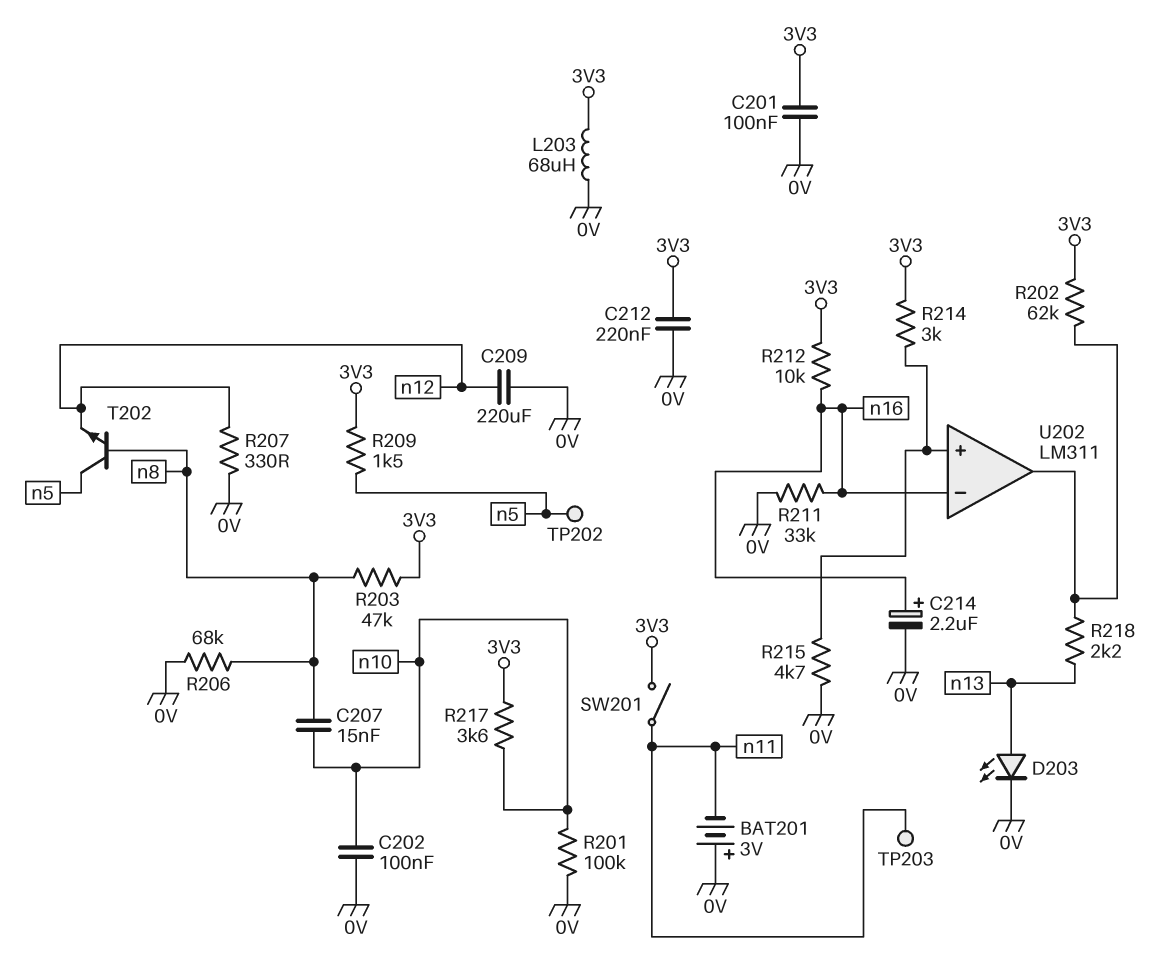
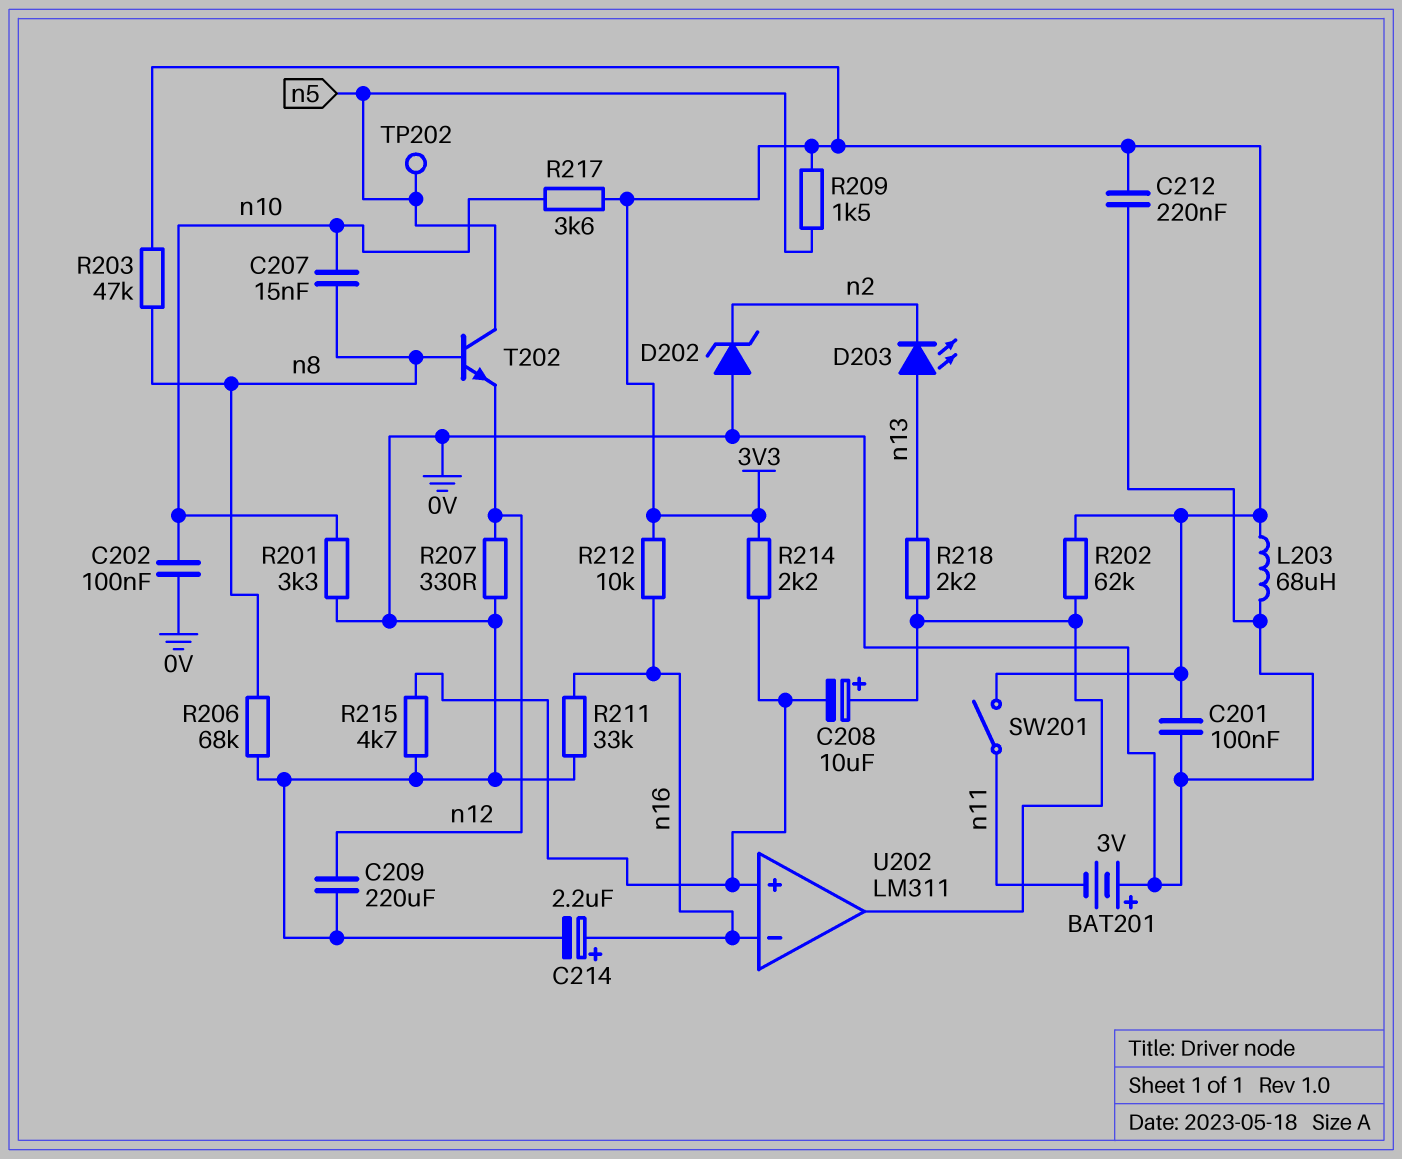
C208: none -> 10uF (plus U202/out, minus U202/in+)
D202: none -> zener (A 0V, K n2)
D203: LED (A n13, K 0V) -> LED (A n13, K n2)
R201: 100k (0V, n10) -> 3.3k (0V, n10)
R214: 3k (3V3, U202/in+) -> 2.2k (3V3, U202/in+)
TP203: test point (n11) -> none

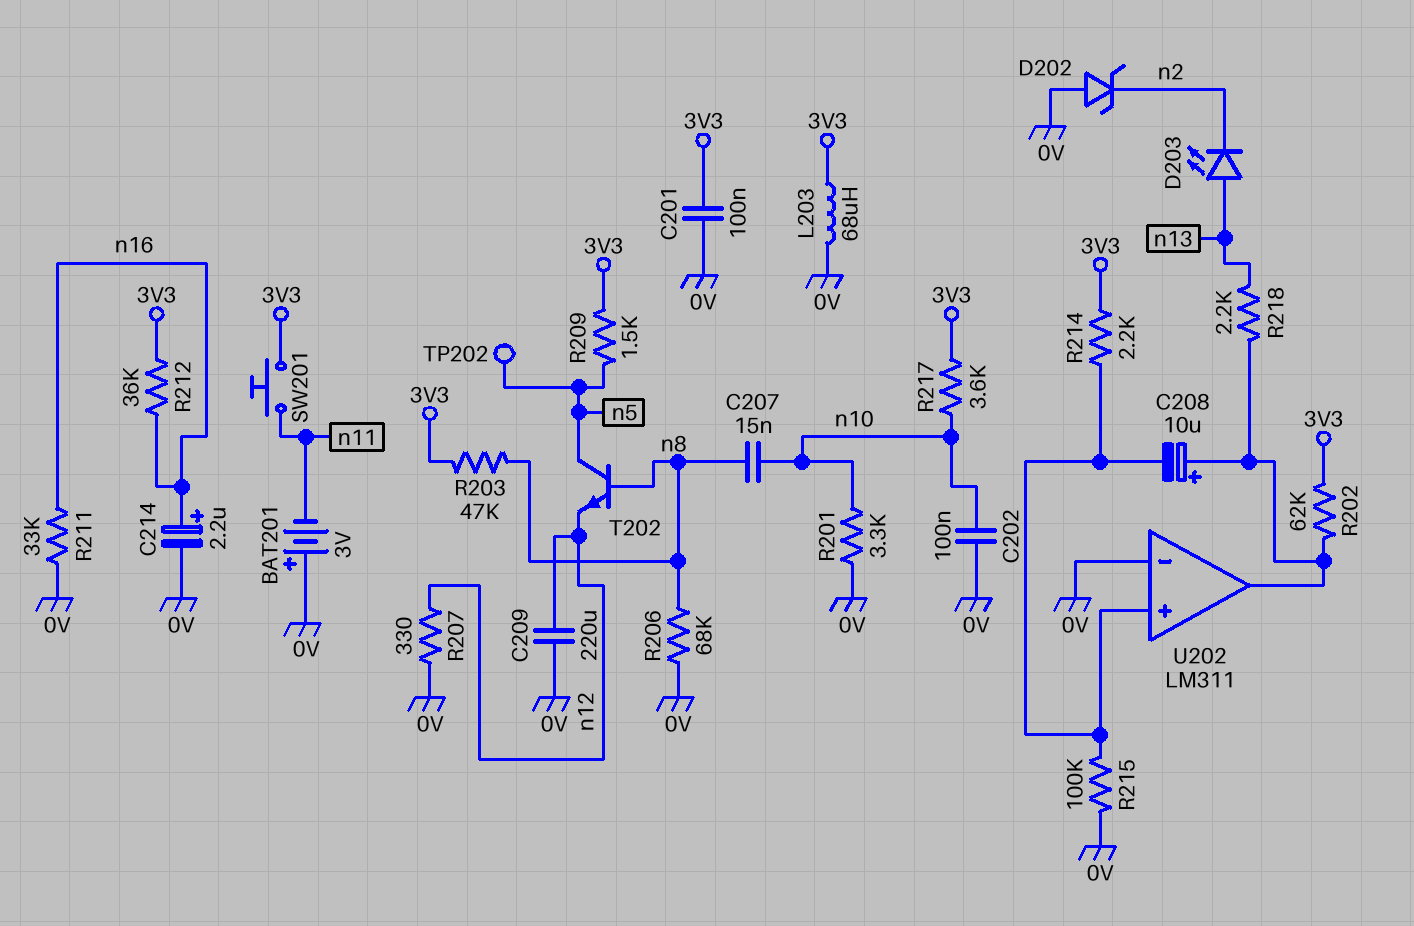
C212: 220nF (0V, 3V3) -> none
R212: 10k (3V3, n16) -> 36k (3V3, n16)
R215: 4.7k (0V, U202/in+) -> 100k (0V, U202/in+)
SW201: switch (3V3, n11) -> button (3V3, n11)
U202 pin in-: n16 -> 0V

